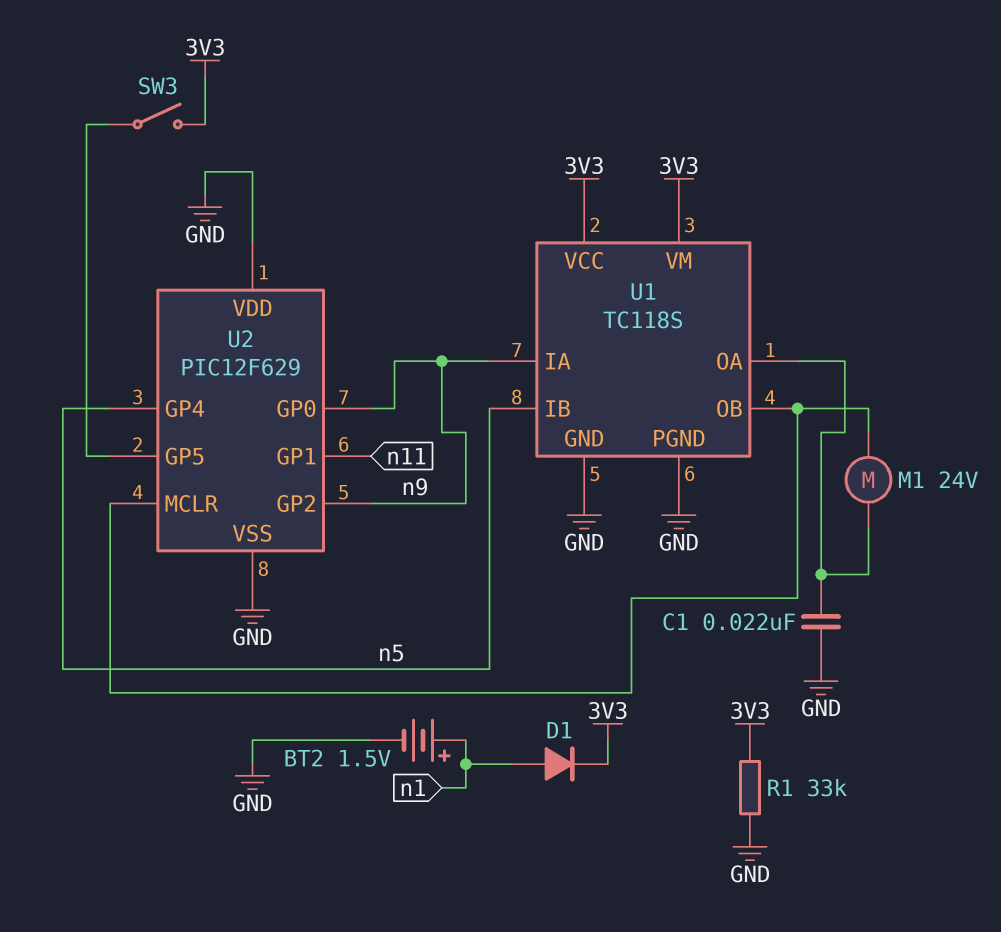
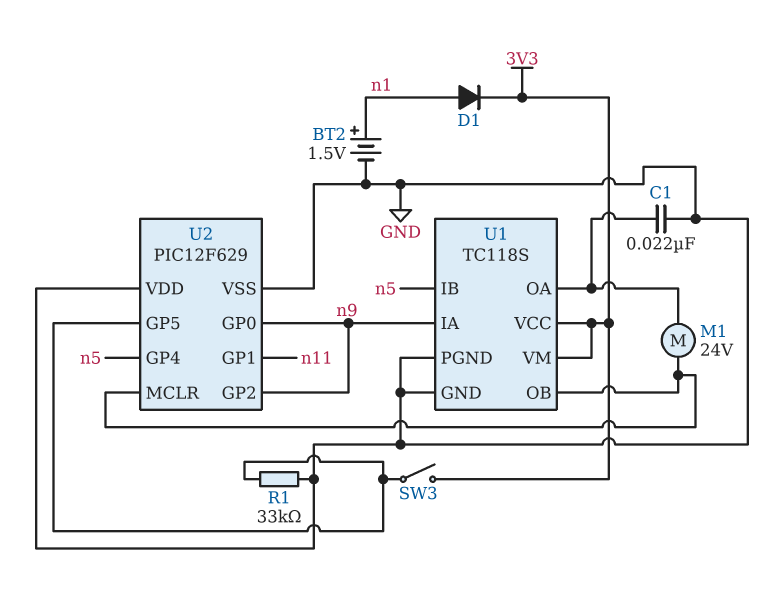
R1: 33k (3V3, GND) -> 33k (GND, U2/GP5)

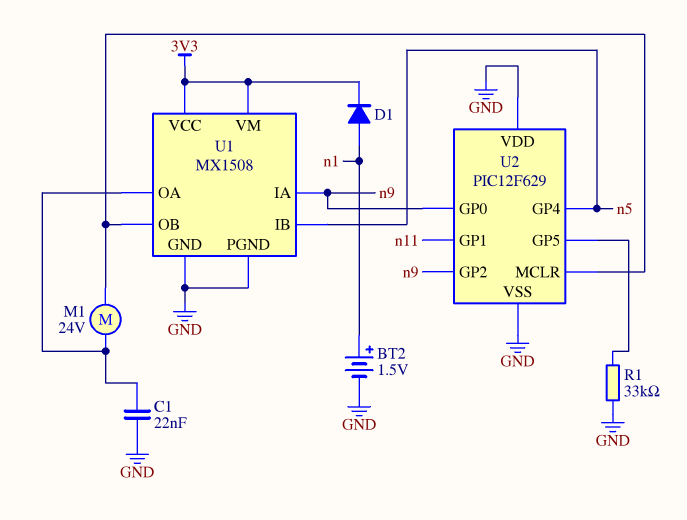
SW3: switch (3V3, U2/GP5) -> none
U1: TC118S -> MX1508

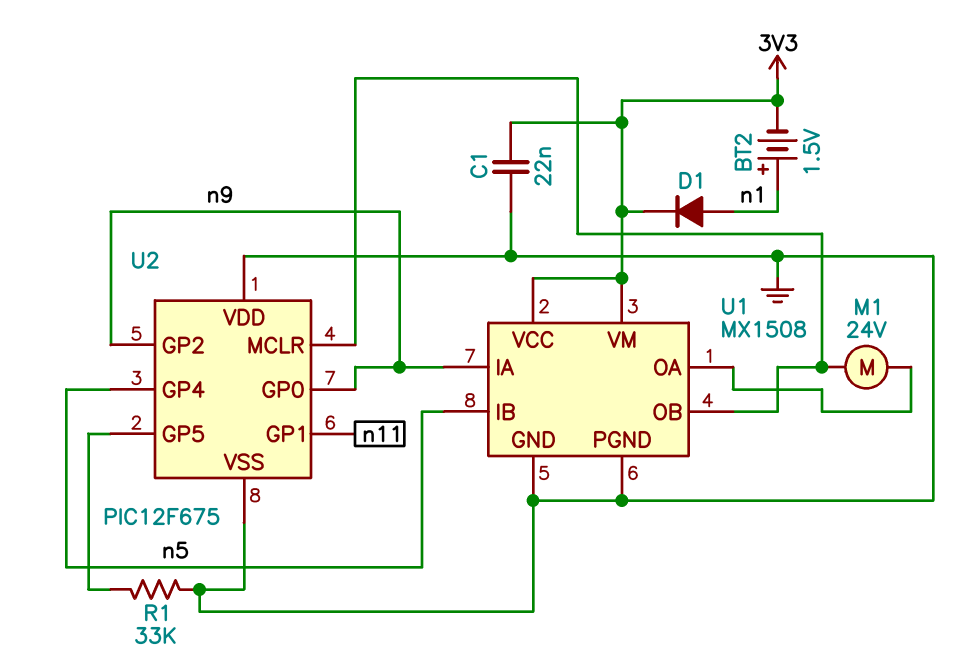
BT2: 1.5V (plus n1, minus GND) -> 1.5V (plus n1, minus 3V3)
C1: 22nF (GND, U1/OA) -> 22nF (3V3, GND)
U2: PIC12F629 -> PIC12F675

